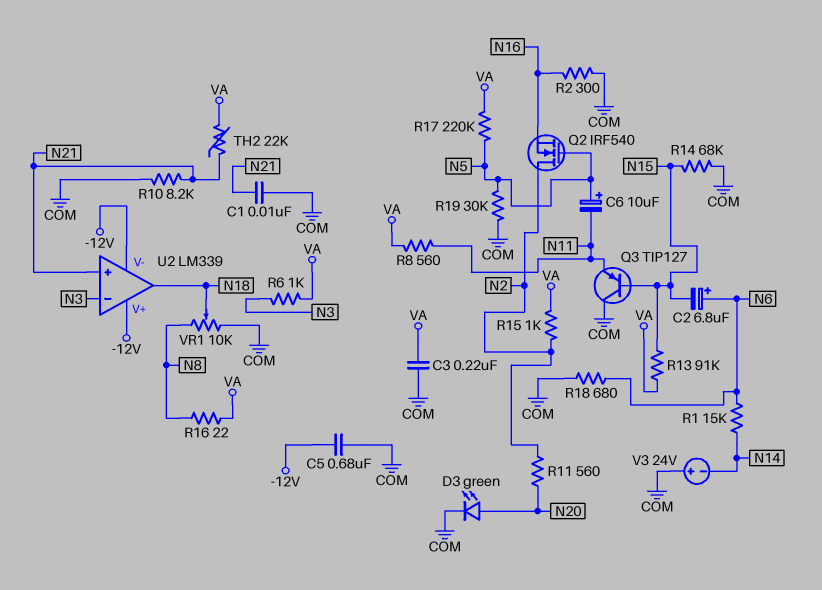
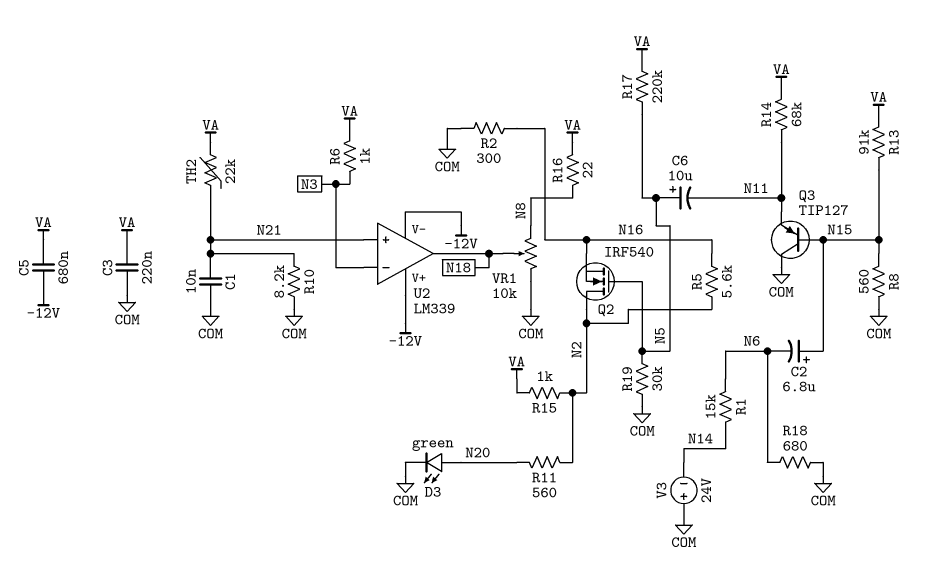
C2: 6.8uF (plus N6, minus N15) -> 6.8uF (plus N15, minus N6)
C5: 680nF (-12V, COM) -> 680nF (-12V, VA)
R5: none -> 5.6k (N2, N16)
R8: 560 (N11, VA) -> 560 (COM, N15)
R14: 68k (COM, N15) -> 68k (N11, VA)

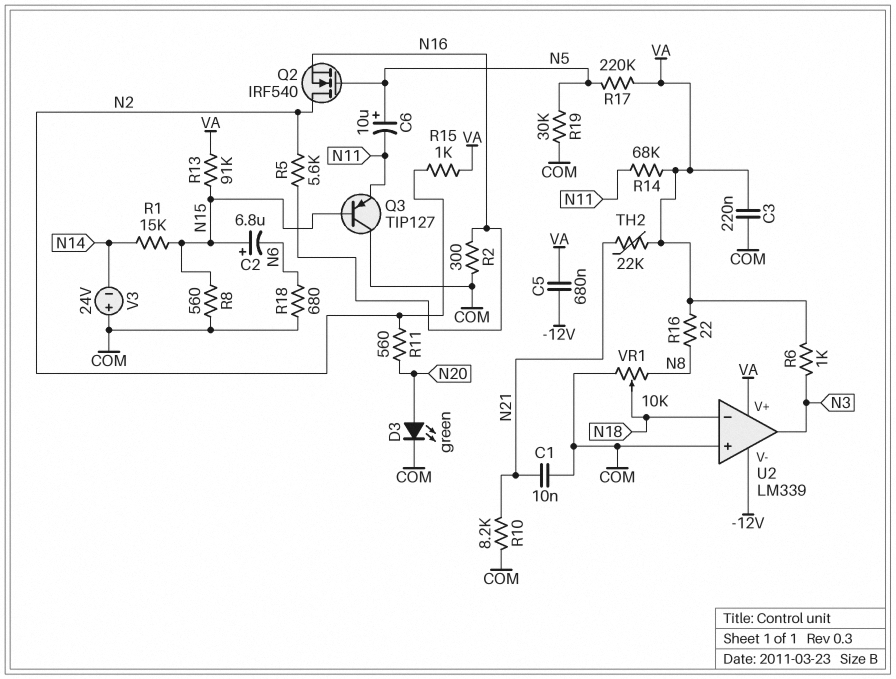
R1: 15k (N6, N14) -> 15k (N14, N15)
U2 pin V+: -12V -> VA
U2 pin in+: N21 -> COM
U2 pin in-: N3 -> N18
U2 pin out: N18 -> N3

